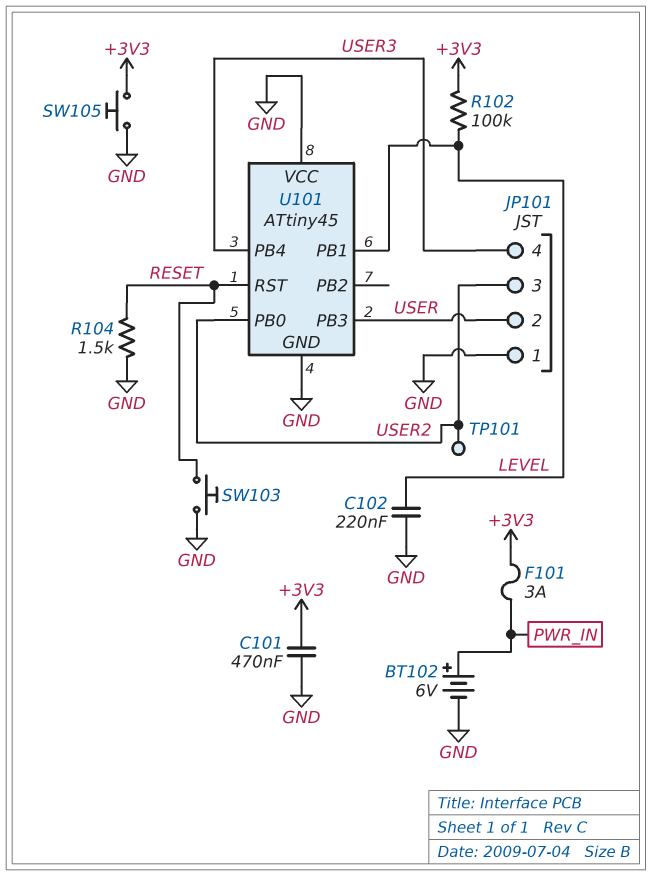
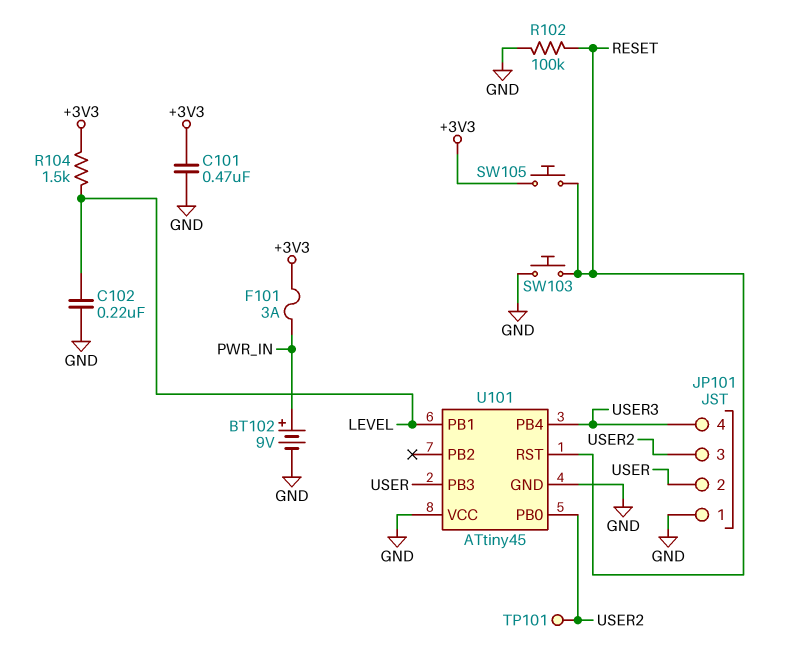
BT102: 6V (plus PWR_IN, minus GND) -> 9V (plus PWR_IN, minus GND)
R102: 100k (+3V3, LEVEL) -> 100k (GND, RESET)
R104: 1.5k (GND, RESET) -> 1.5k (+3V3, LEVEL)
SW105: button (+3V3, GND) -> button (+3V3, RESET)

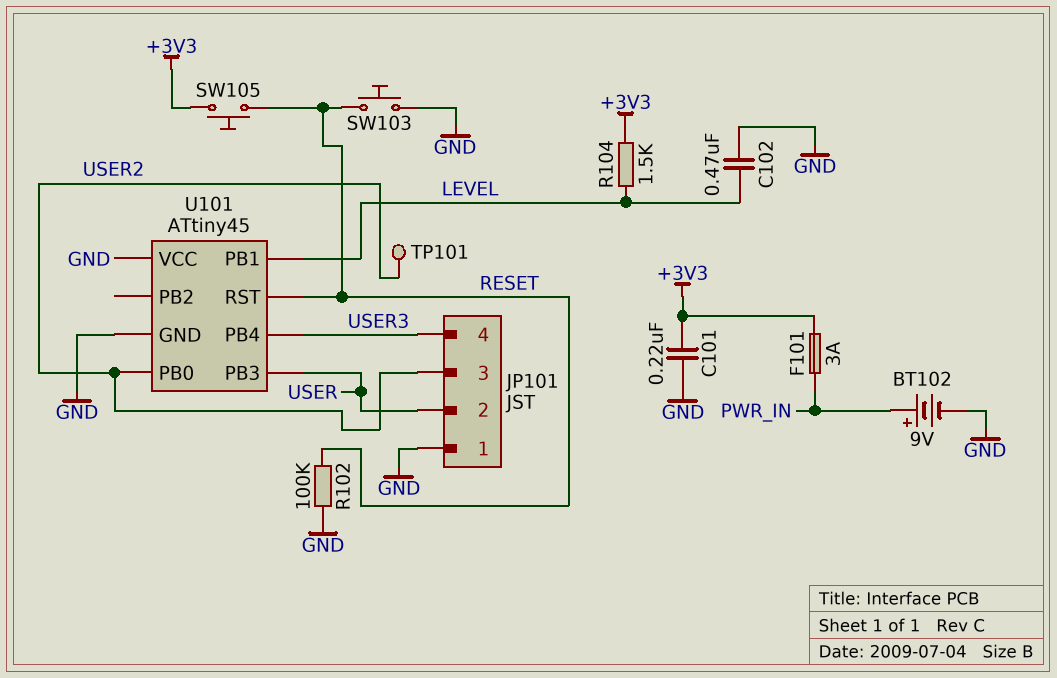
C101: 470nF (+3V3, GND) -> 220nF (+3V3, GND)
C102: 220nF (GND, LEVEL) -> 470nF (GND, LEVEL)

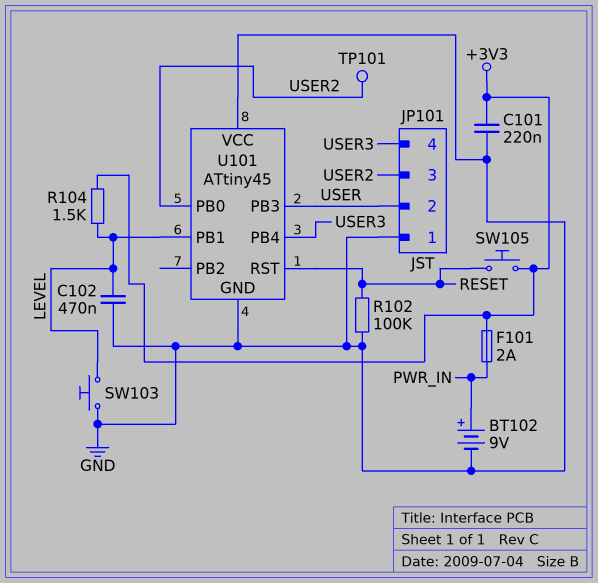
F101: 3A (+3V3, PWR_IN) -> 2A (+3V3, PWR_IN)
SW103: button (GND, RESET) -> button (GND, LEVEL)

